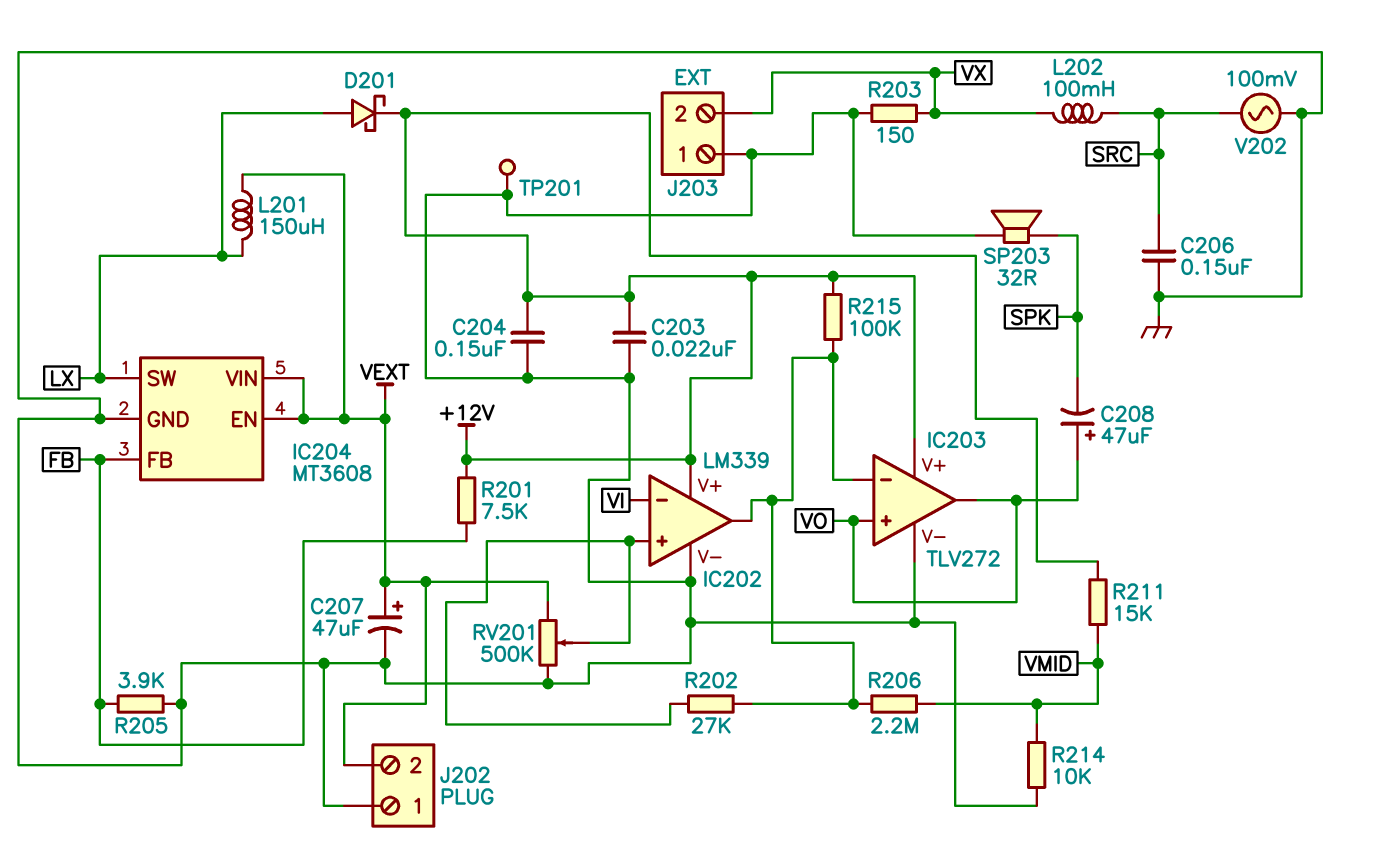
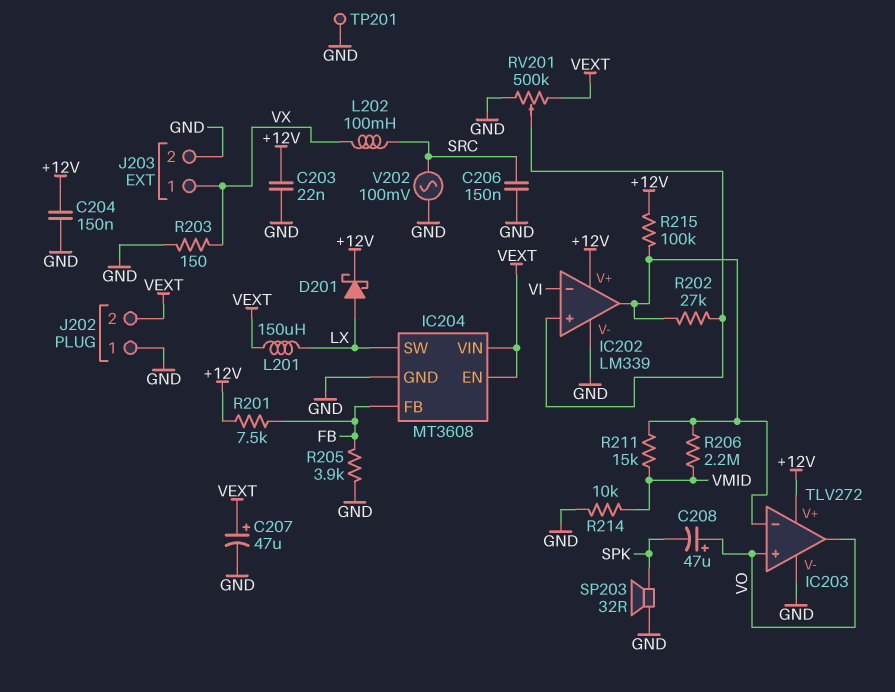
J203 pin 1: GND -> VX
J203 pin 2: VX -> GND
R211: 15k (+12V, VMID) -> 15k (IC202/out, VMID)

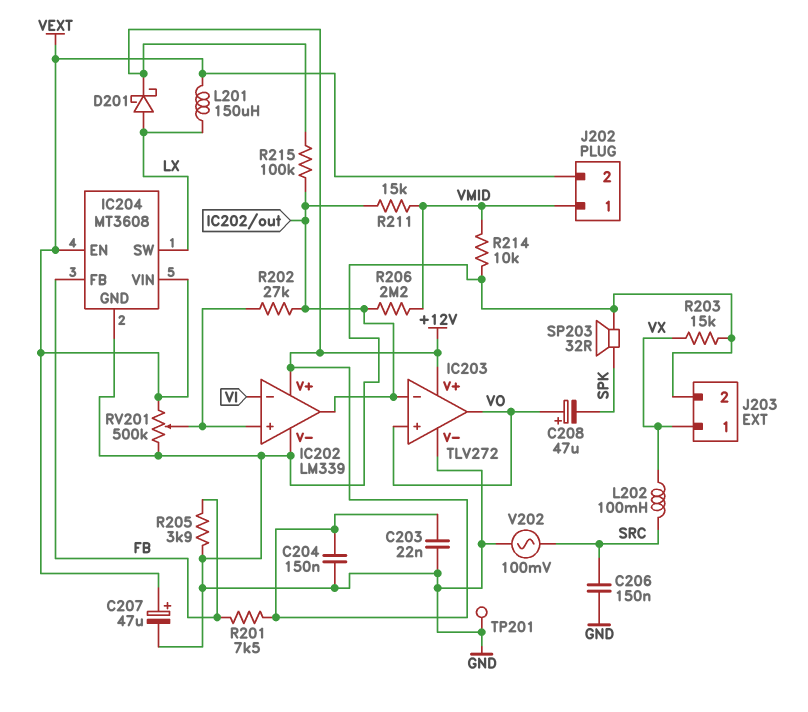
J202 pin 1: GND -> VMID
R203: 150 (GND, VX) -> 15k (GND, VX)

